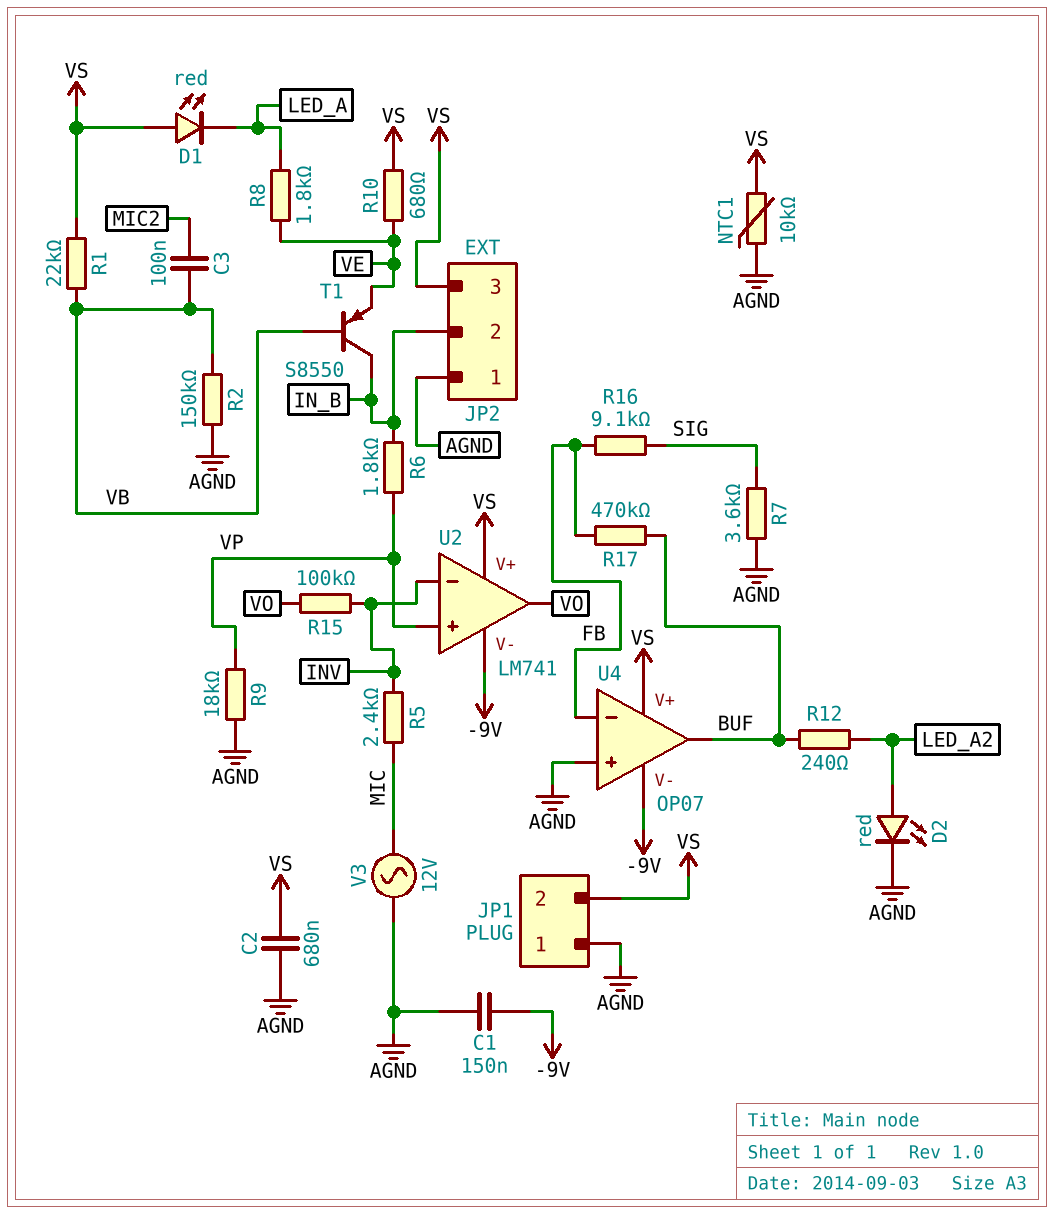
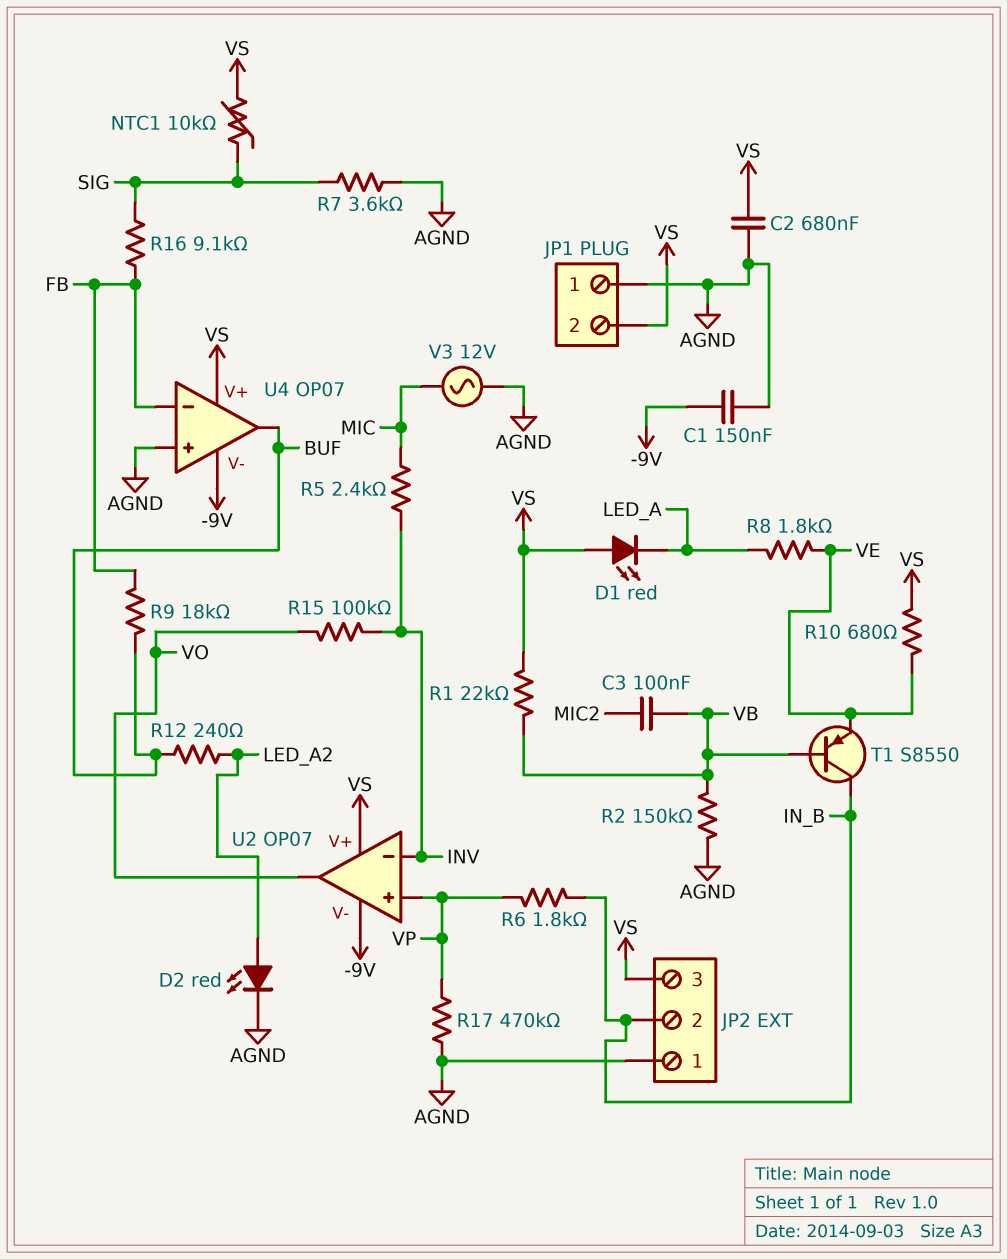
NTC1: 10k (AGND, VS) -> 10k (SIG, VS)
R9: 18k (AGND, VP) -> 18k (BUF, FB)
R17: 470k (BUF, FB) -> 470k (AGND, VP)
U2: LM741 -> OP07

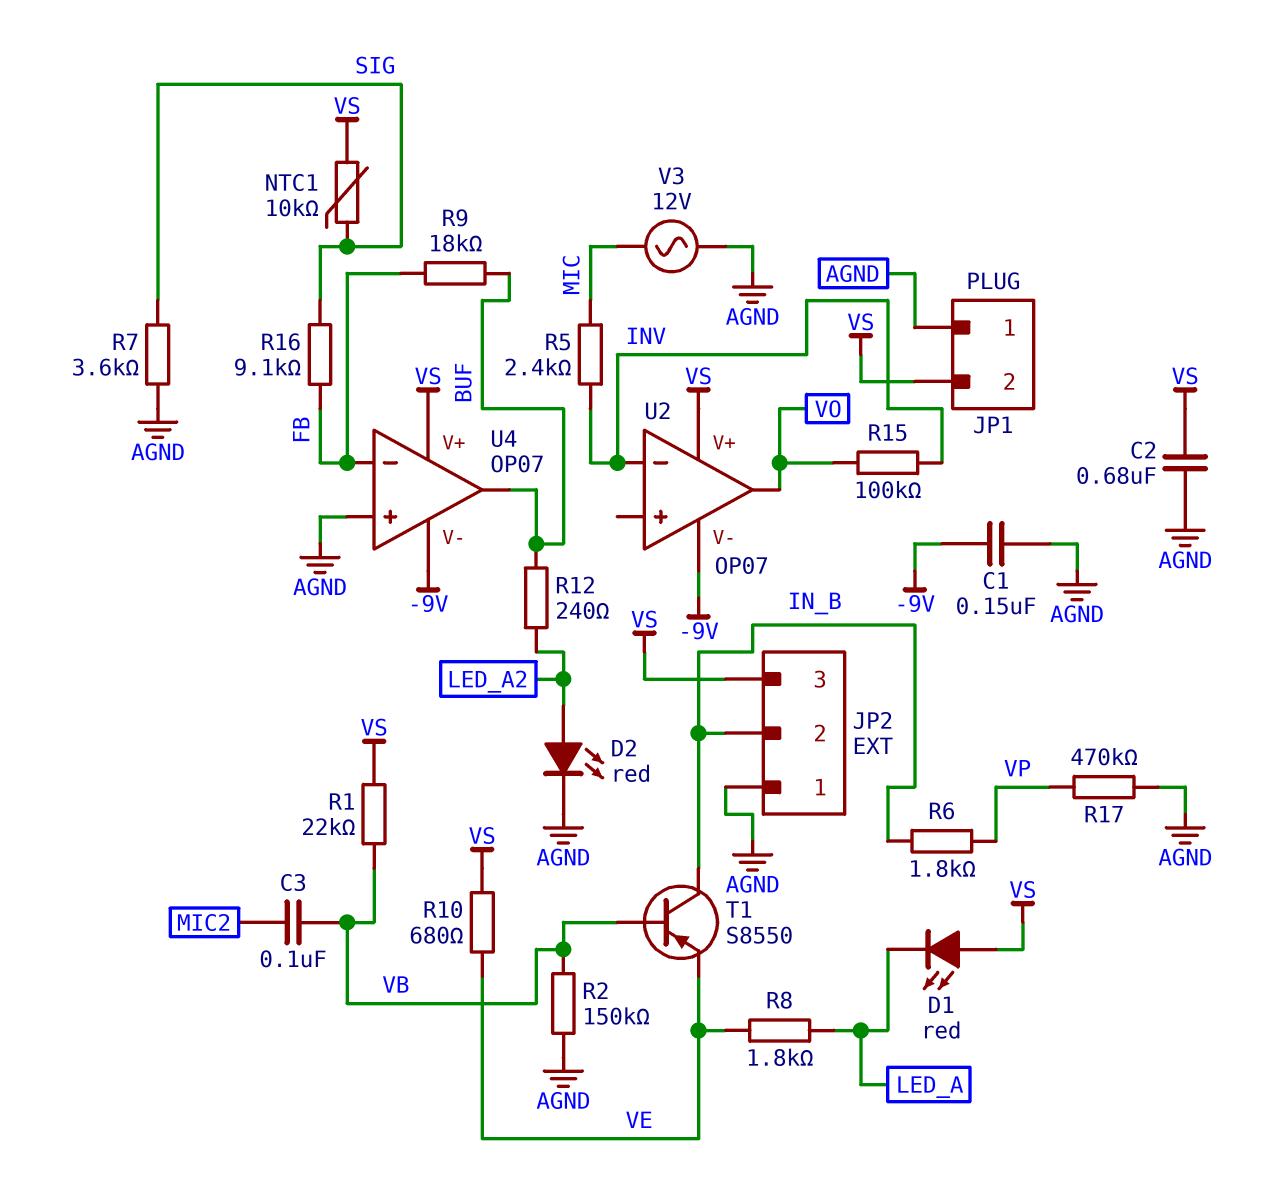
U2 pin in+: VP -> none

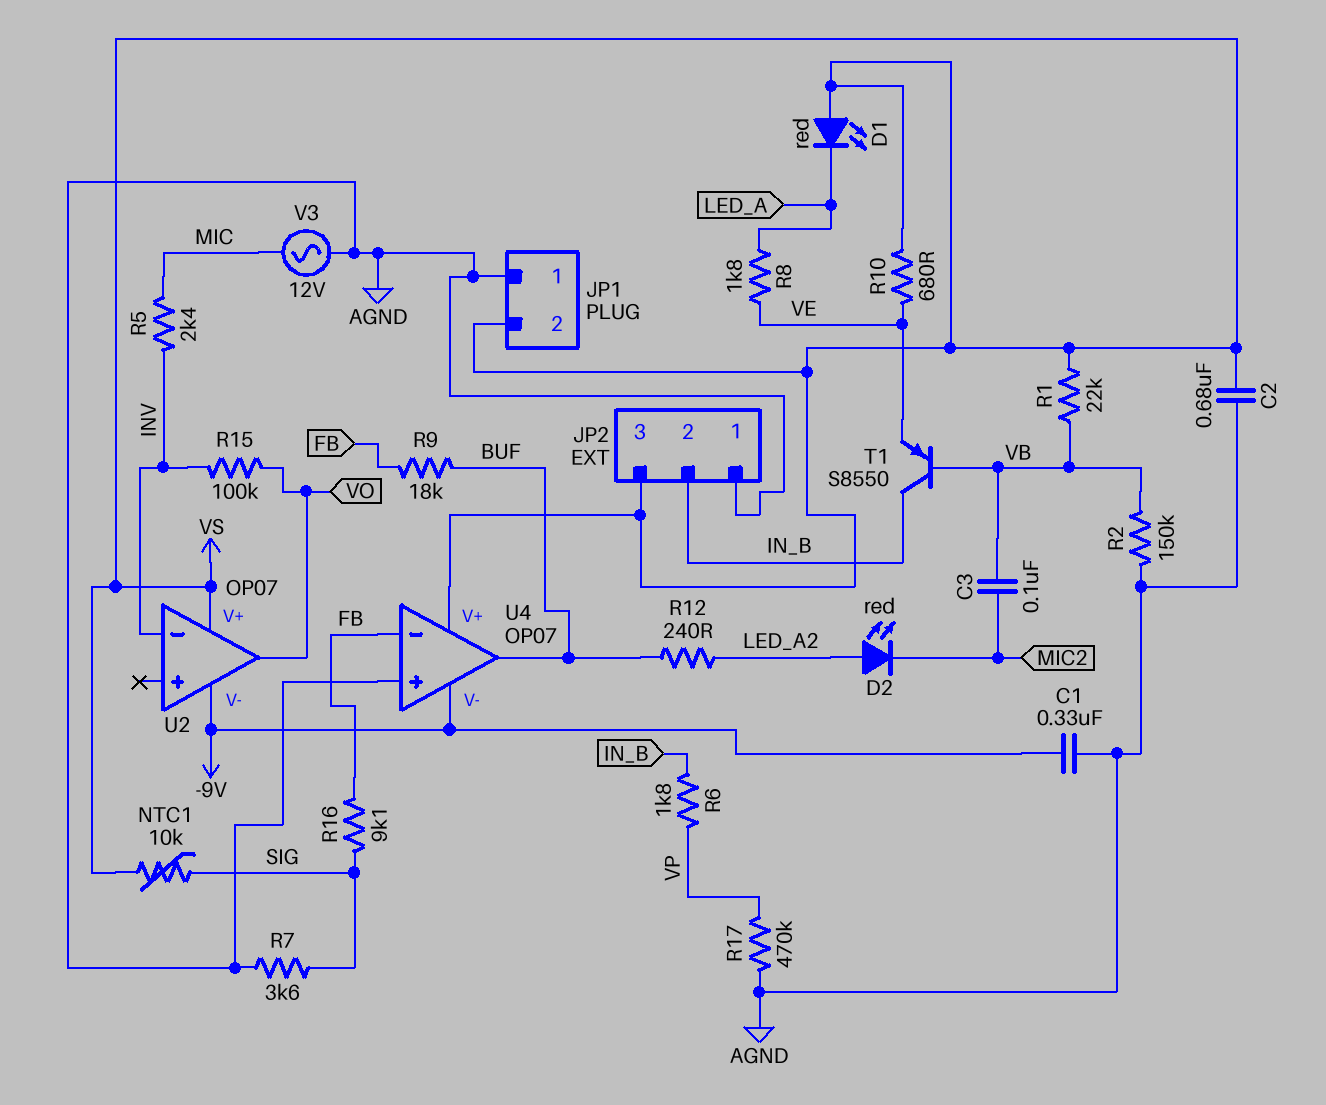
C1: 150nF (-9V, AGND) -> 330nF (-9V, AGND)
D2: LED red (A LED_A2, K AGND) -> LED red (A LED_A2, K MIC2)

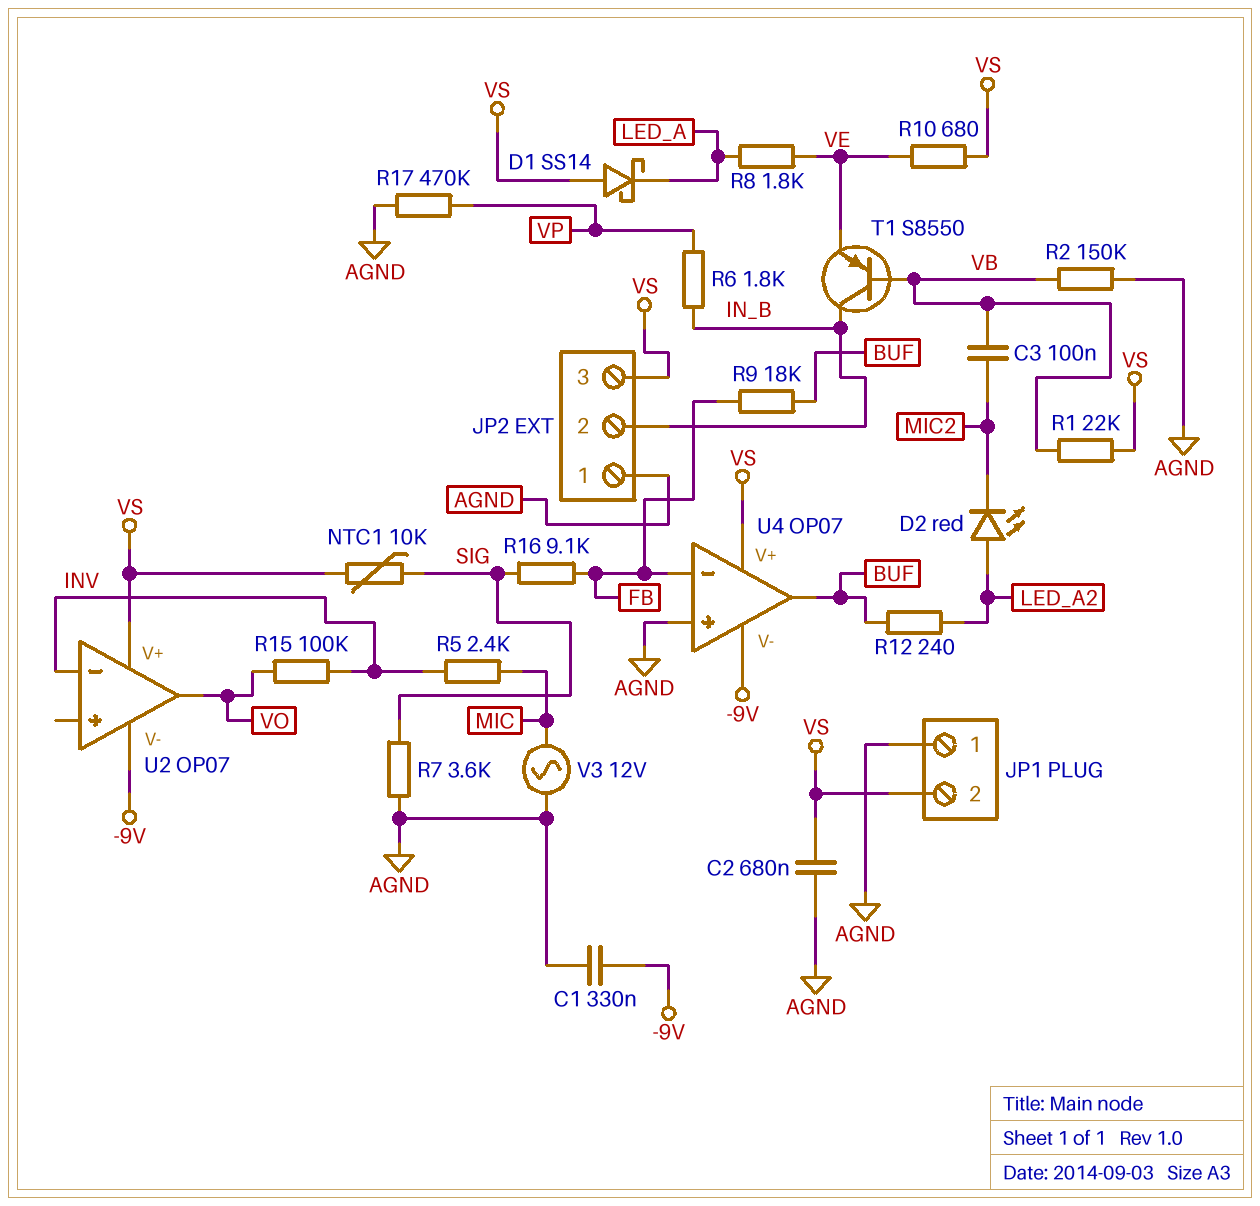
D1: LED red (A VS, K LED_A) -> schottky SS14 (A VS, K LED_A)

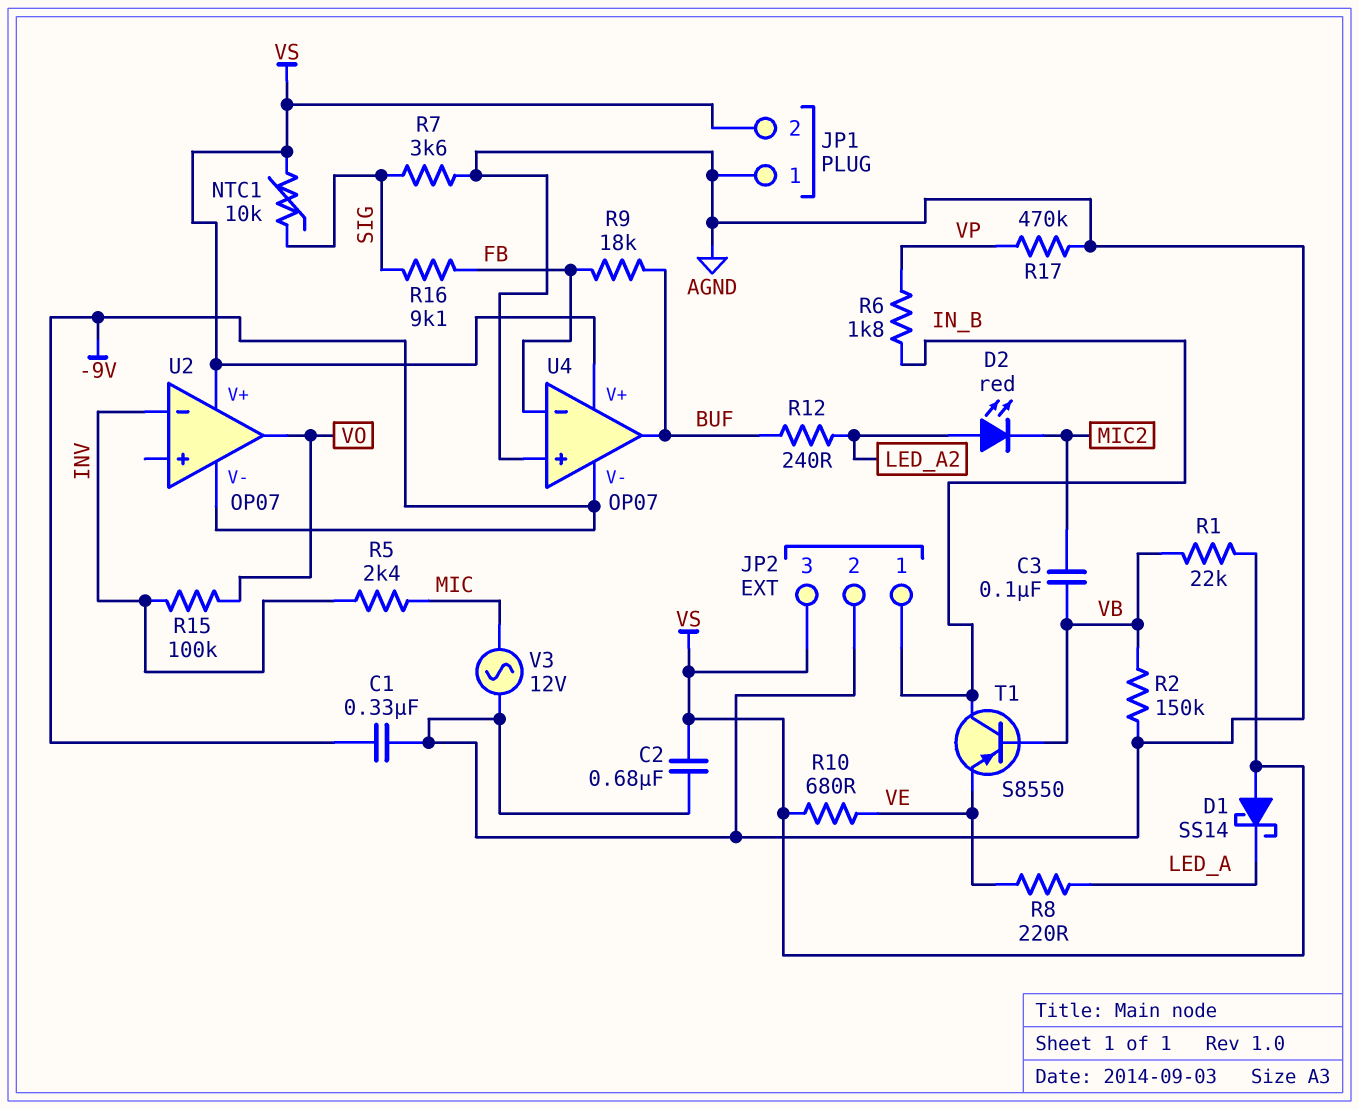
JP2 pin 1: AGND -> IN_B
JP2 pin 2: IN_B -> AGND
R8: 1.8k (LED_A, VE) -> 220 (LED_A, VE)

